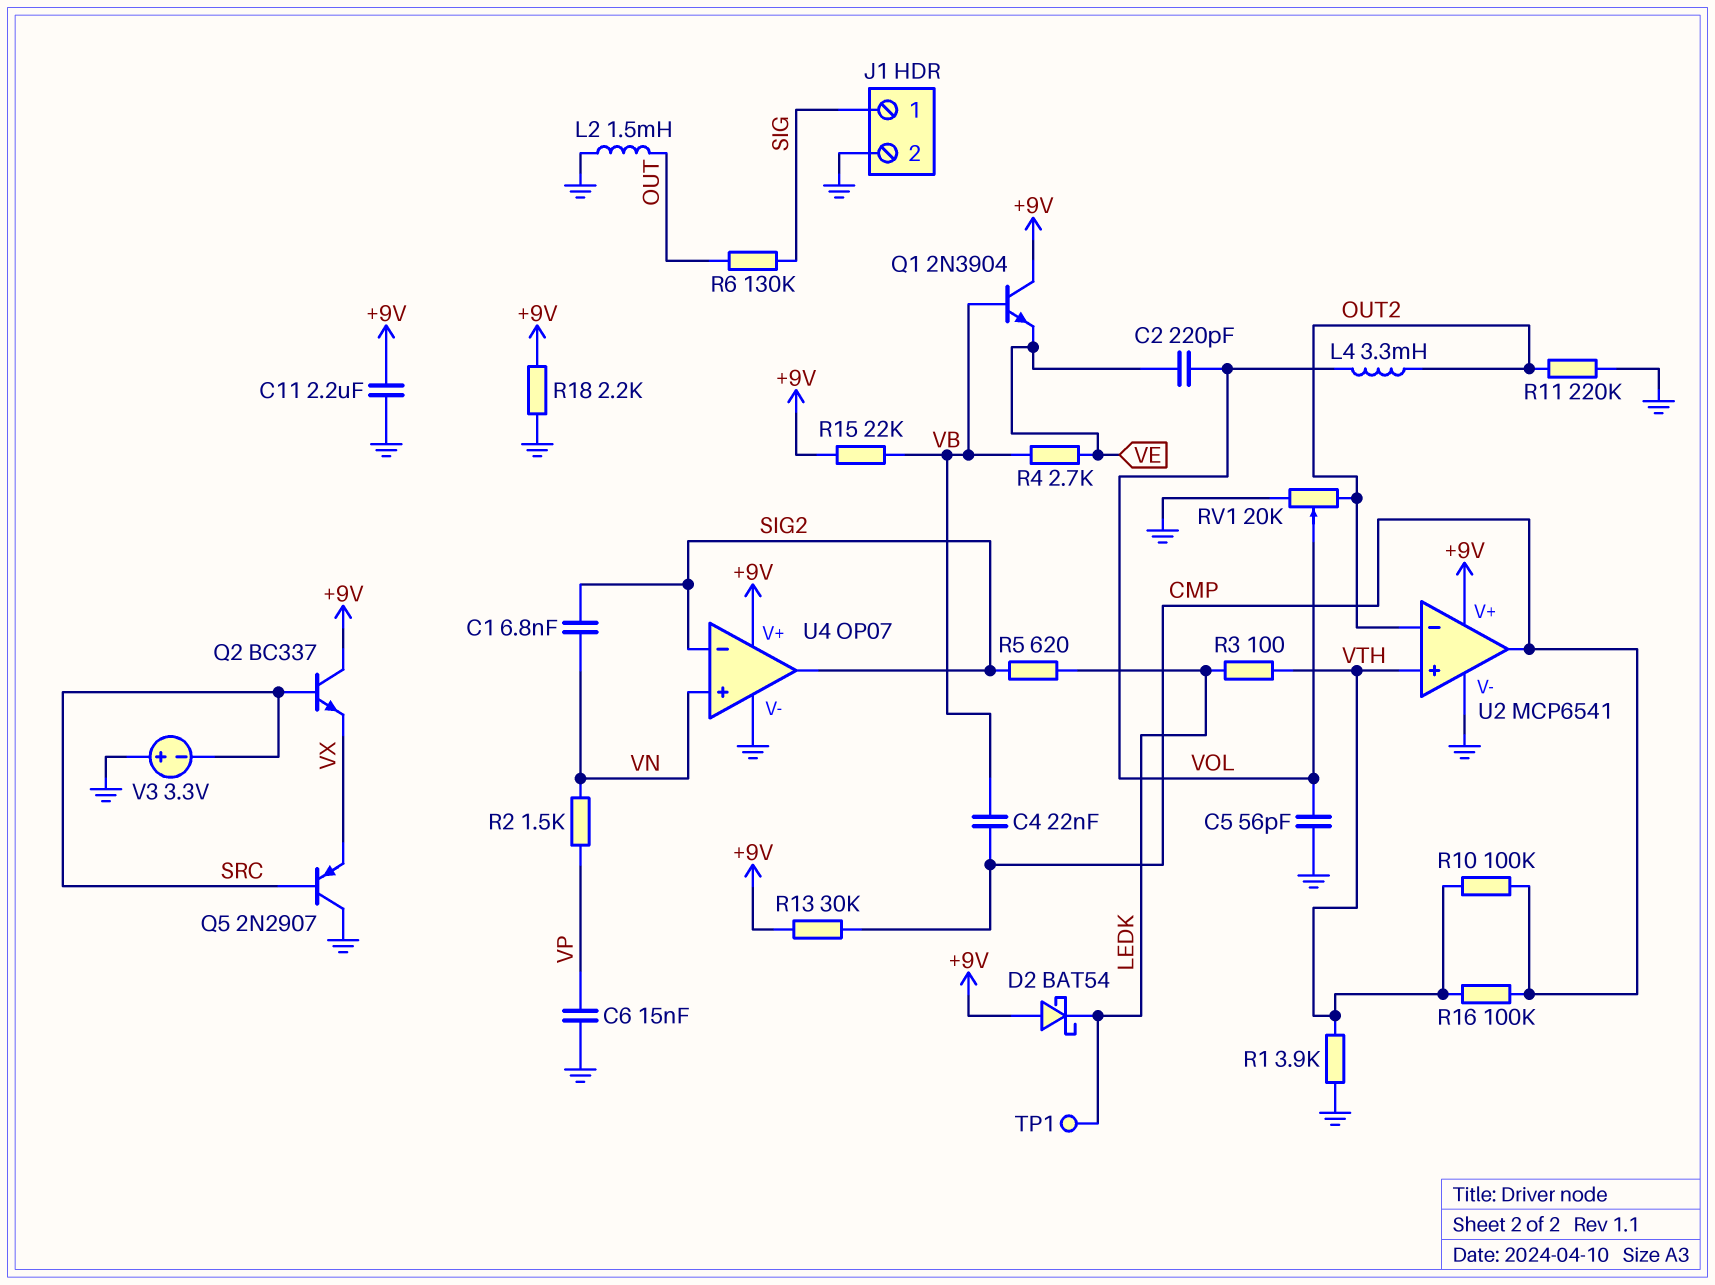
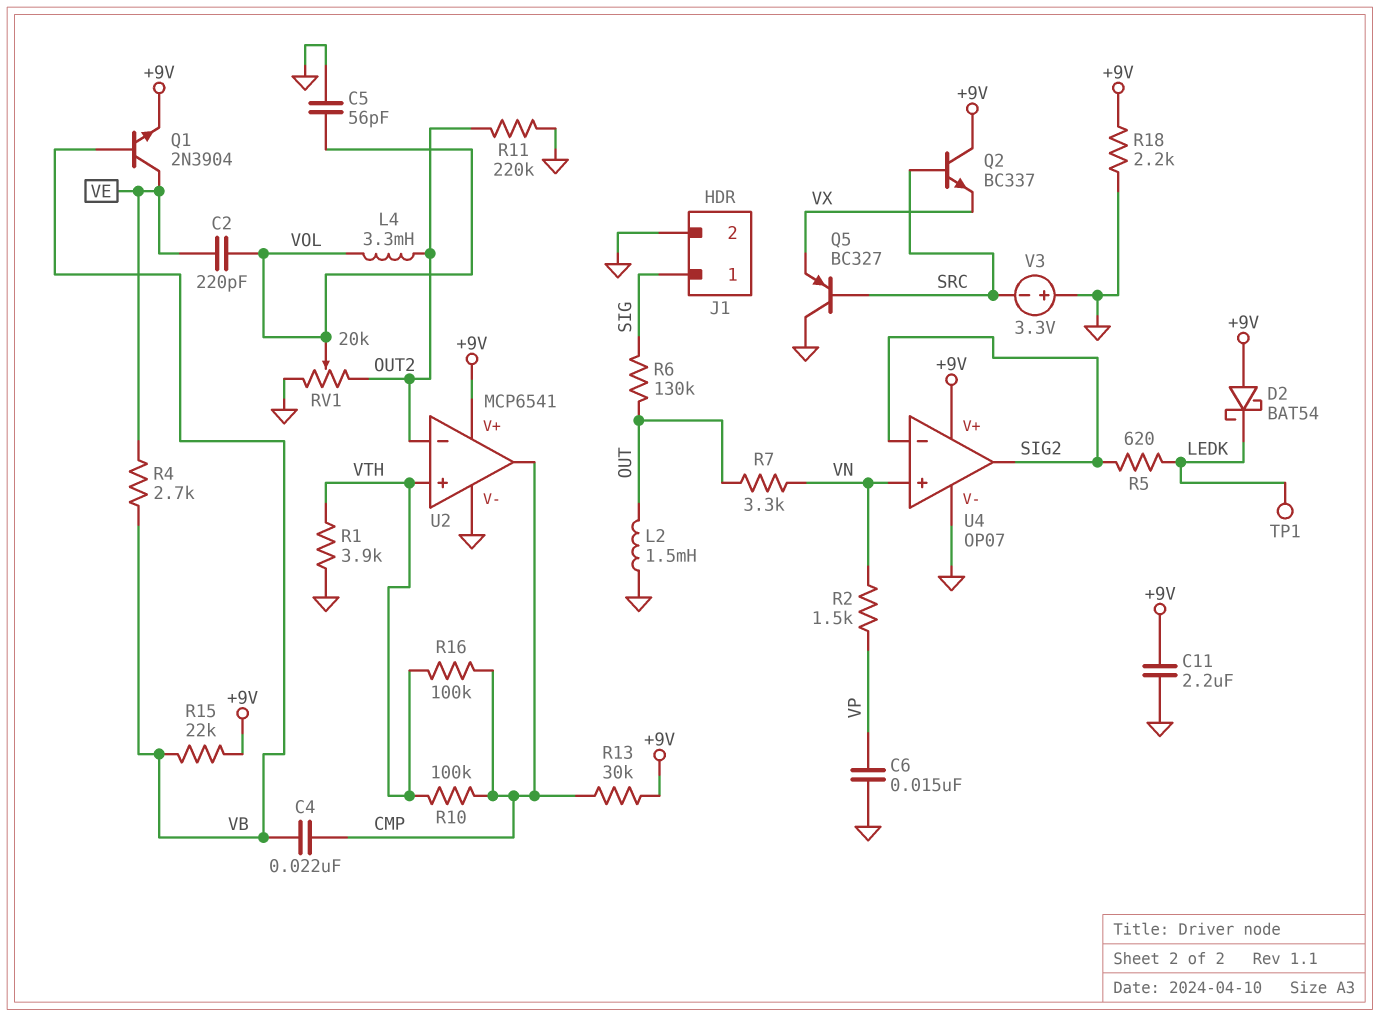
C1: 6.8nF (SIG2, VN) -> none
Q1: NPN 2N3904 (B VB, C +9V, E VE) -> NPN 2N3904 (B VB, C VE, E +9V)
Q5: PNP 2N2907 (B SRC, C GND, E VX) -> PNP BC327 (B SRC, C GND, E VX)
R3: 100 (LEDK, VTH) -> none
R7: none -> 3.3k (OUT, VN)

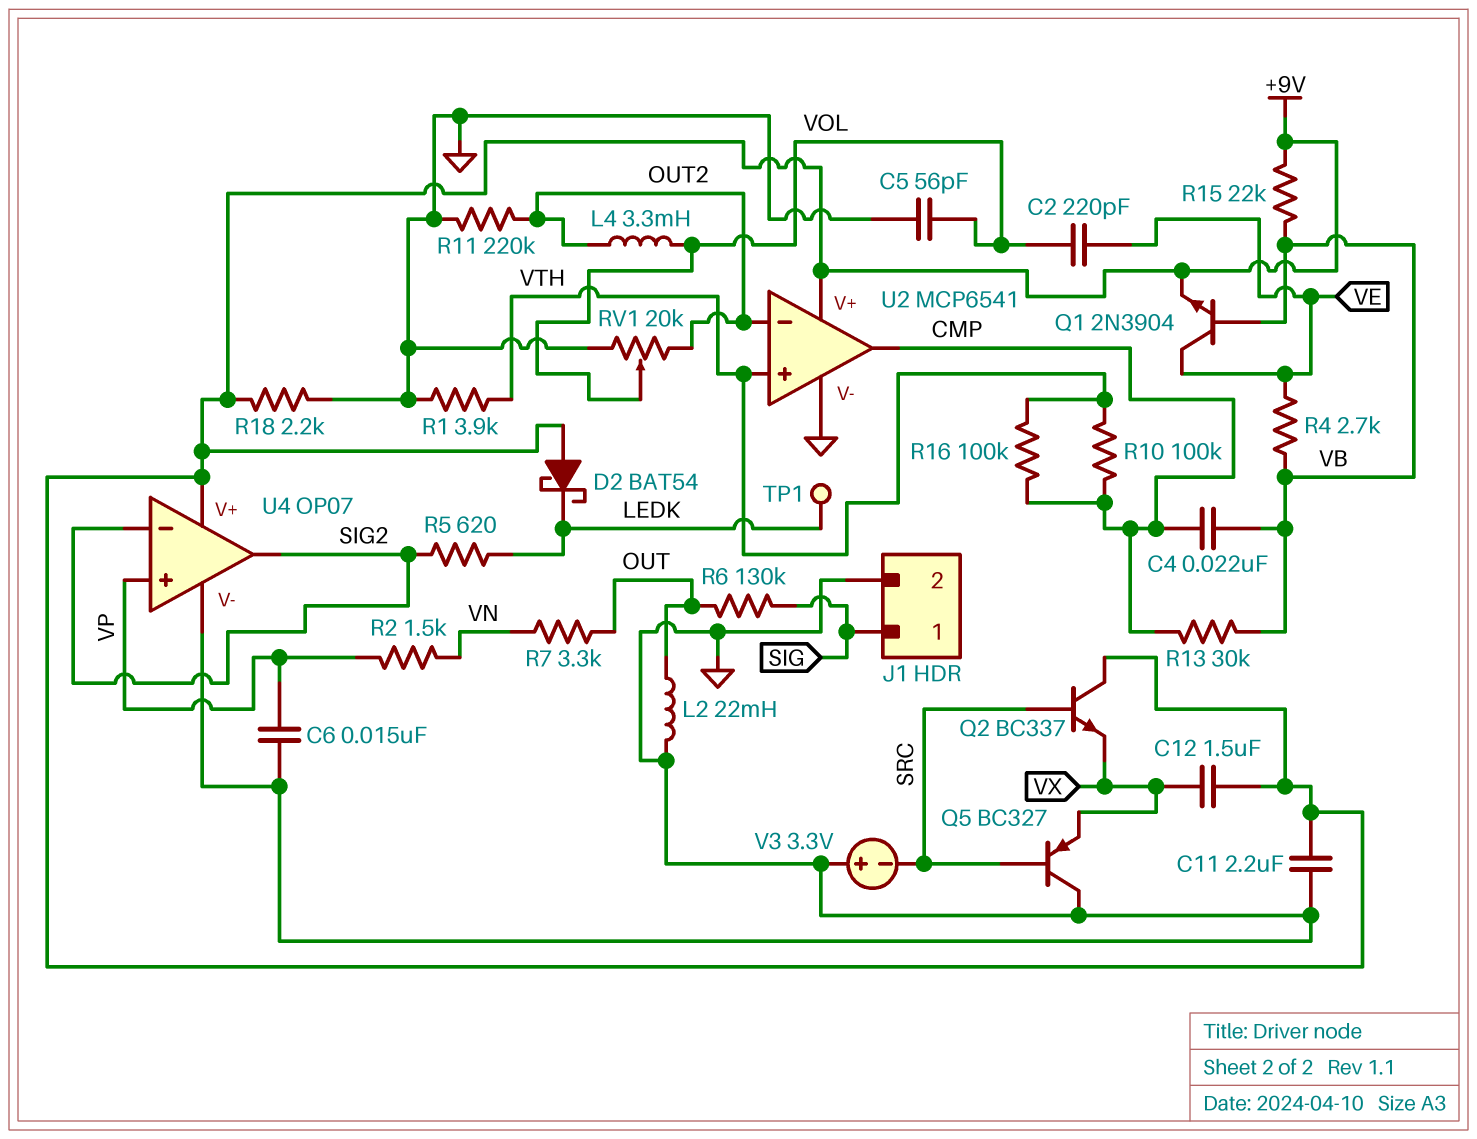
C12: none -> 1.5uF (+9V, VX)
L2: 1.5mH (GND, OUT) -> 22mH (GND, OUT)
R13: 30k (+9V, CMP) -> 30k (CMP, VB)
U4 pin in+: VN -> VP

